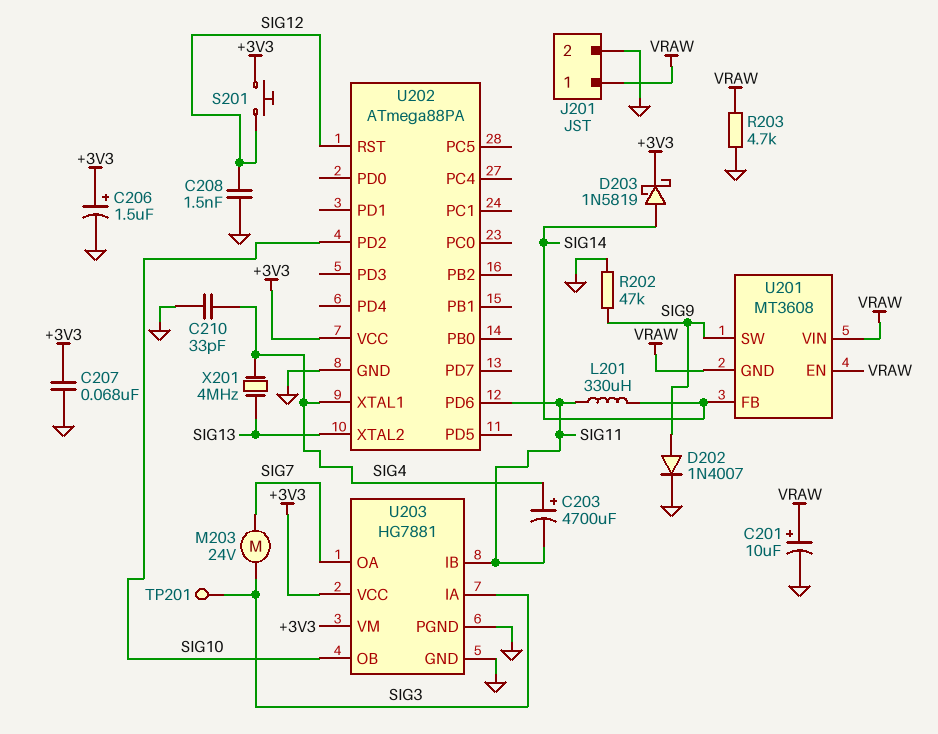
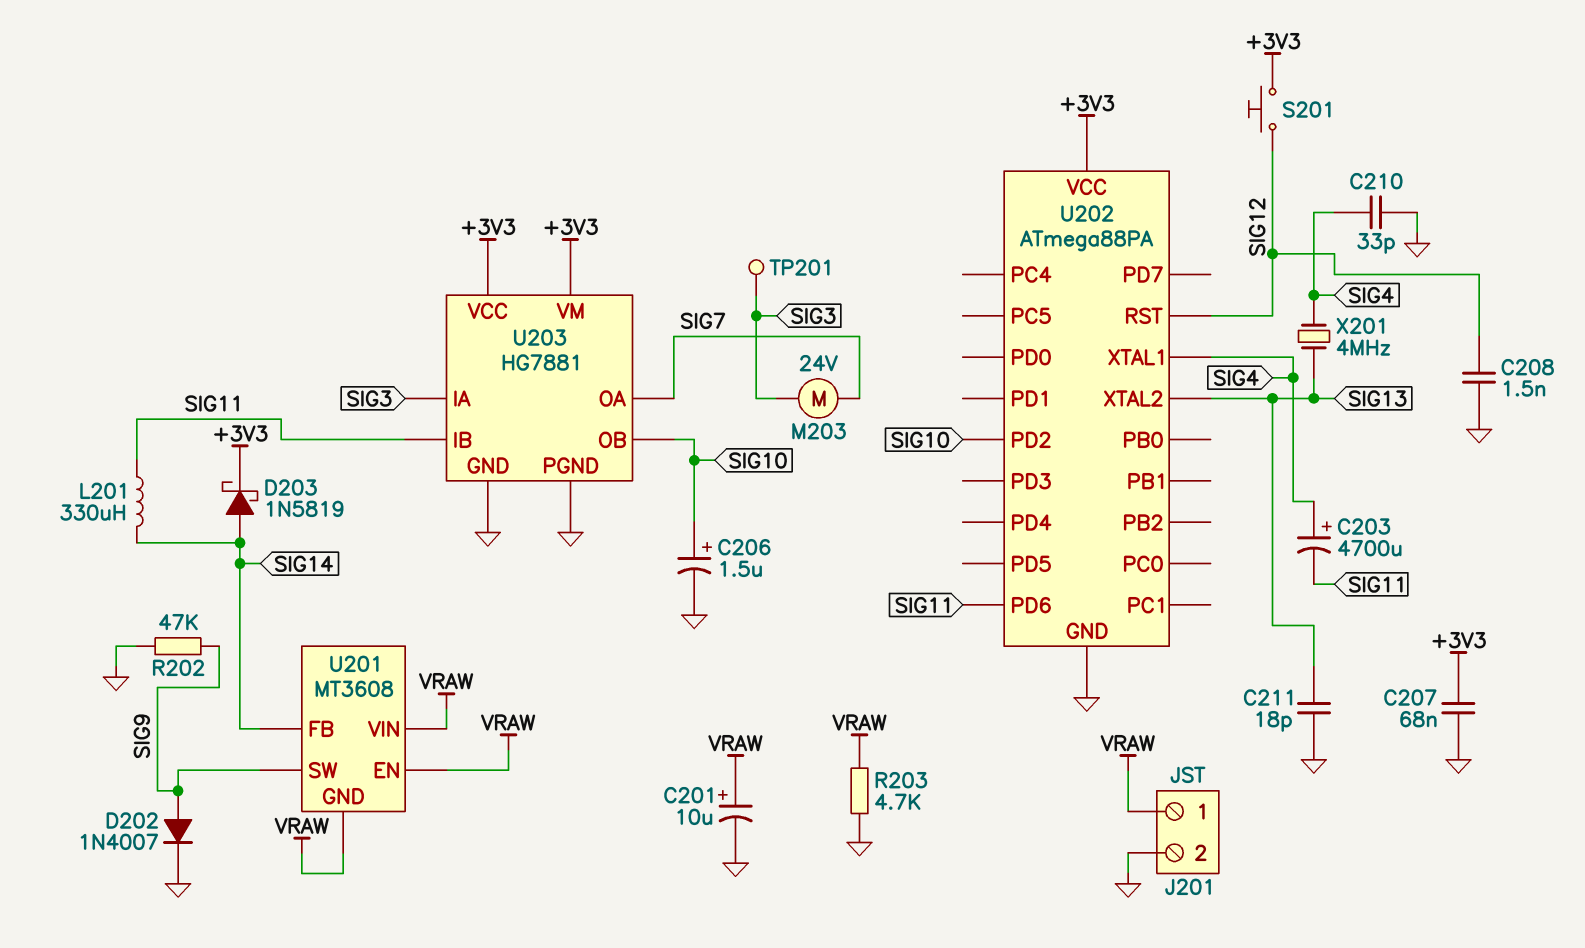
C206: 1.5uF (plus +3V3, minus GND) -> 1.5uF (plus SIG10, minus GND)
C211: none -> 18pF (GND, SIG13)

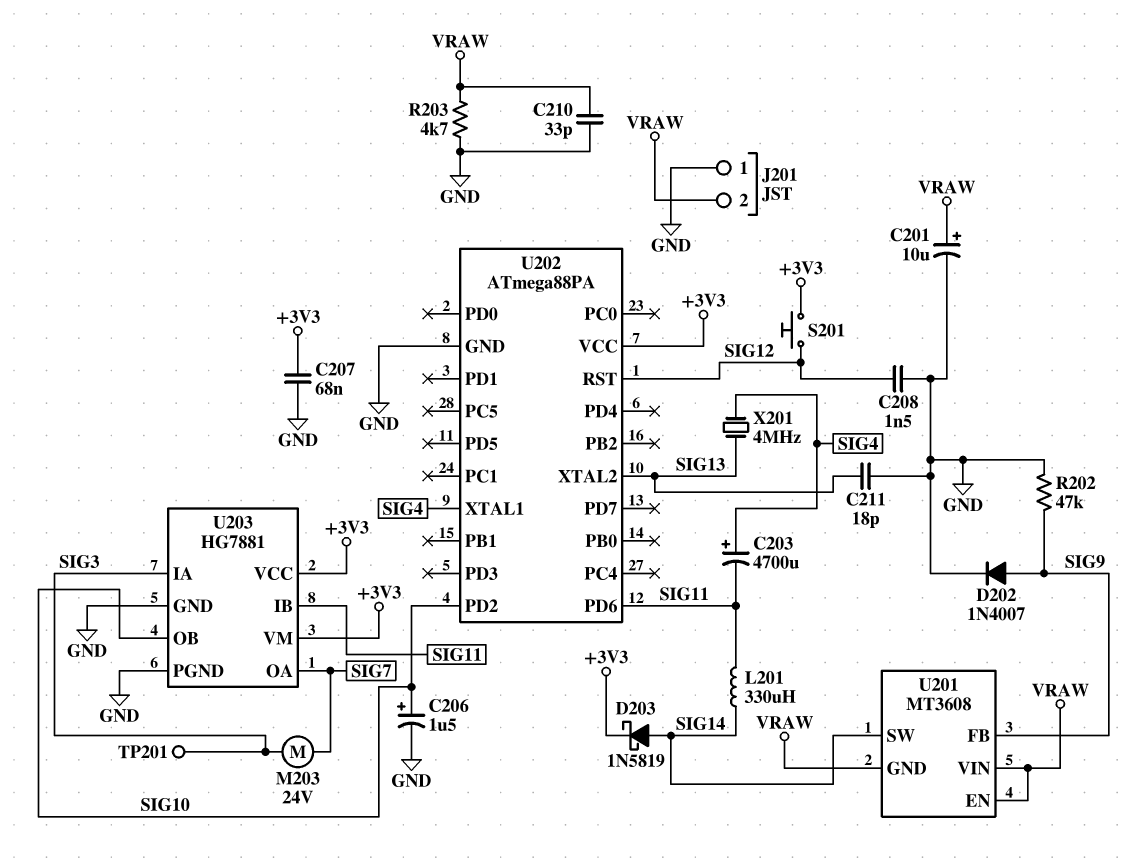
C210: 33pF (GND, SIG4) -> 33pF (GND, VRAW)
J201 pin 1: VRAW -> GND
J201 pin 2: GND -> VRAW
U201 pin FB: SIG14 -> SIG9
U201 pin SW: SIG9 -> SIG14

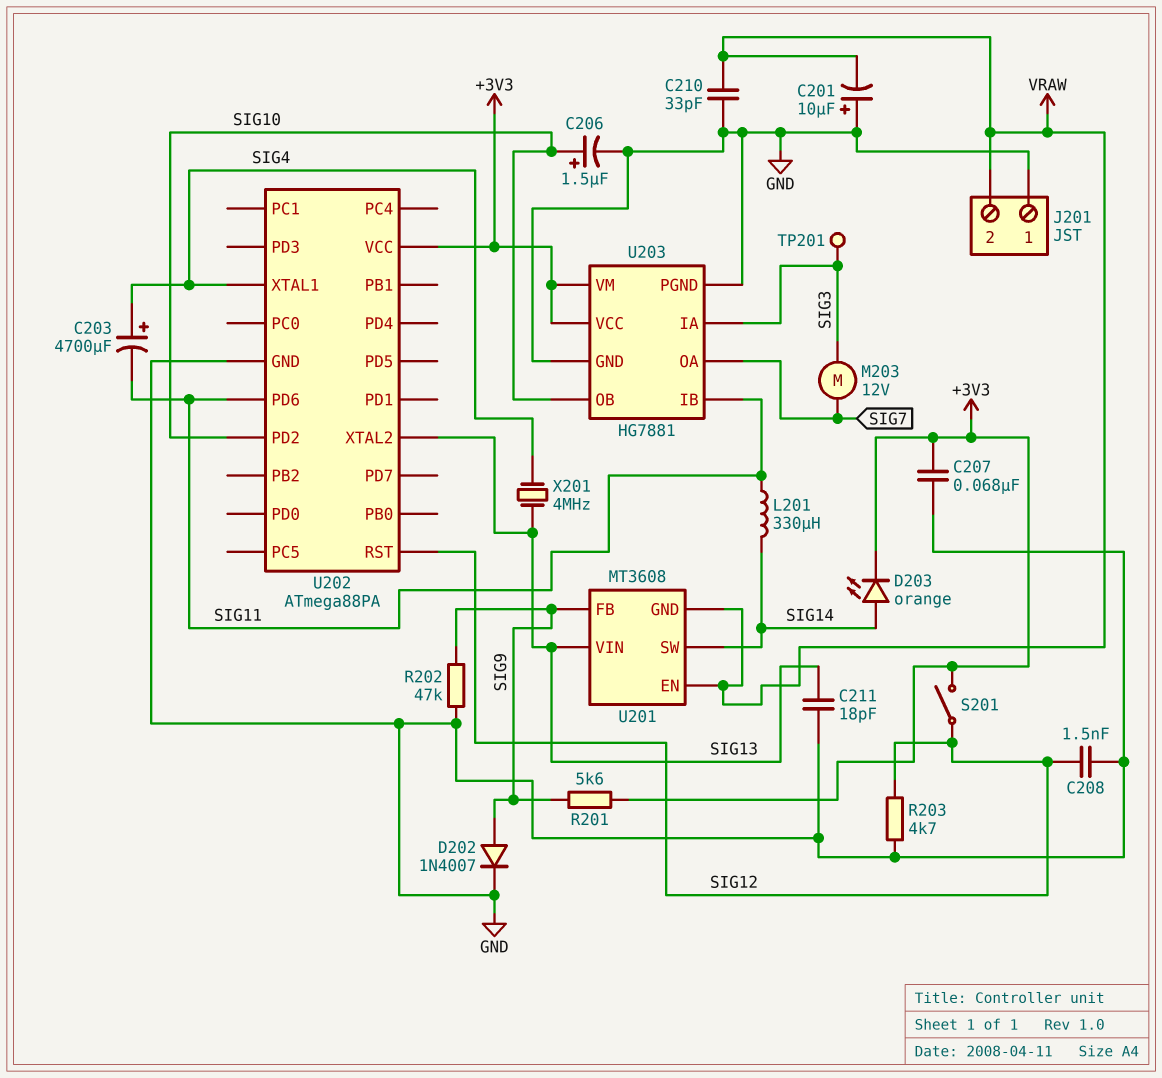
C201: 10uF (plus VRAW, minus GND) -> 10uF (plus GND, minus VRAW)
D203: schottky 1N5819 (A SIG14, K +3V3) -> LED orange (A SIG14, K +3V3)
M203: motor 24V (SIG3, SIG7) -> motor 12V (SIG3, SIG7)
R201: none -> 5.6k (+3V3, SIG9)
R203: 4.7k (GND, VRAW) -> 4.7k (GND, SIG12)
S201: button (+3V3, SIG12) -> switch (+3V3, SIG12)
U201 pin VIN: VRAW -> SIG13

